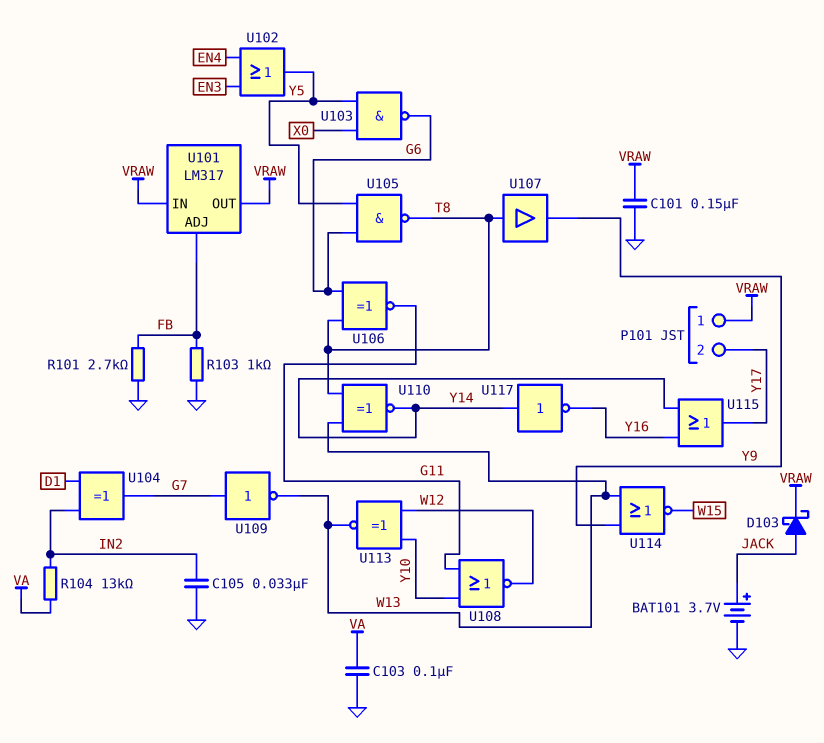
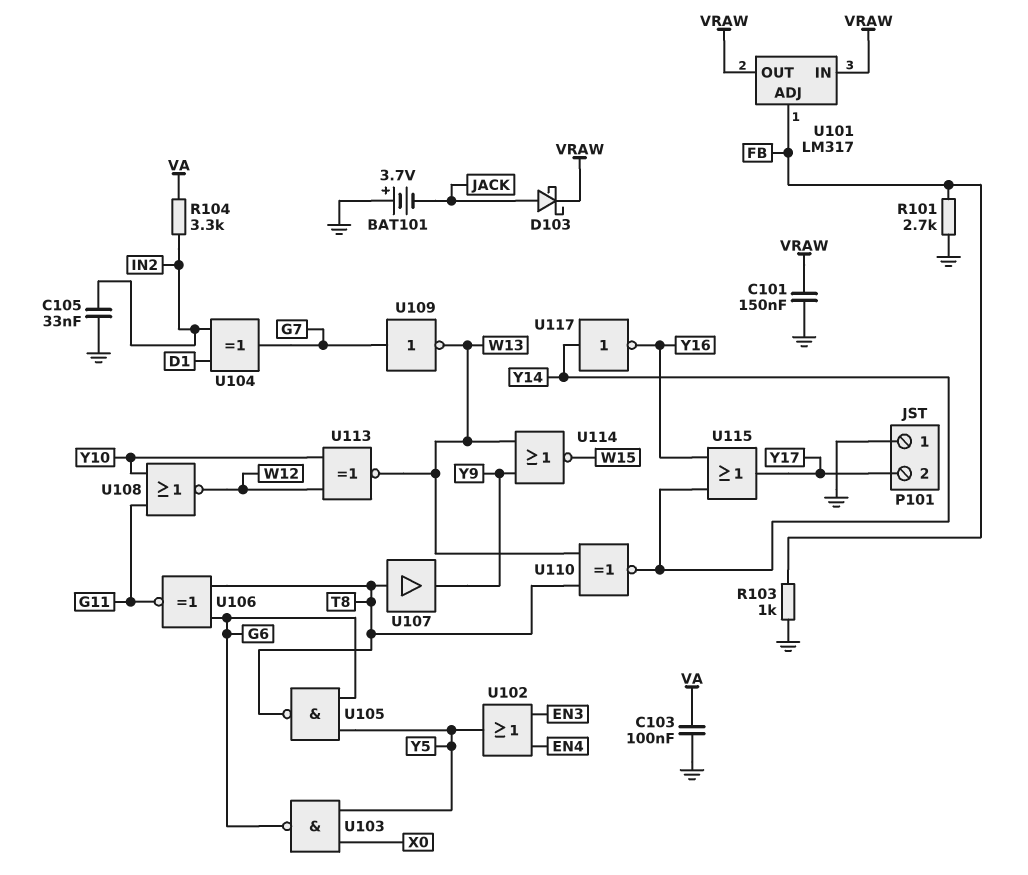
BAT101: 3.7V (plus JACK, minus GND) -> 3.7V (plus GND, minus JACK)
P101 pin 1: VRAW -> GND
R104: 13k (IN2, VA) -> 3.3k (IN2, VA)

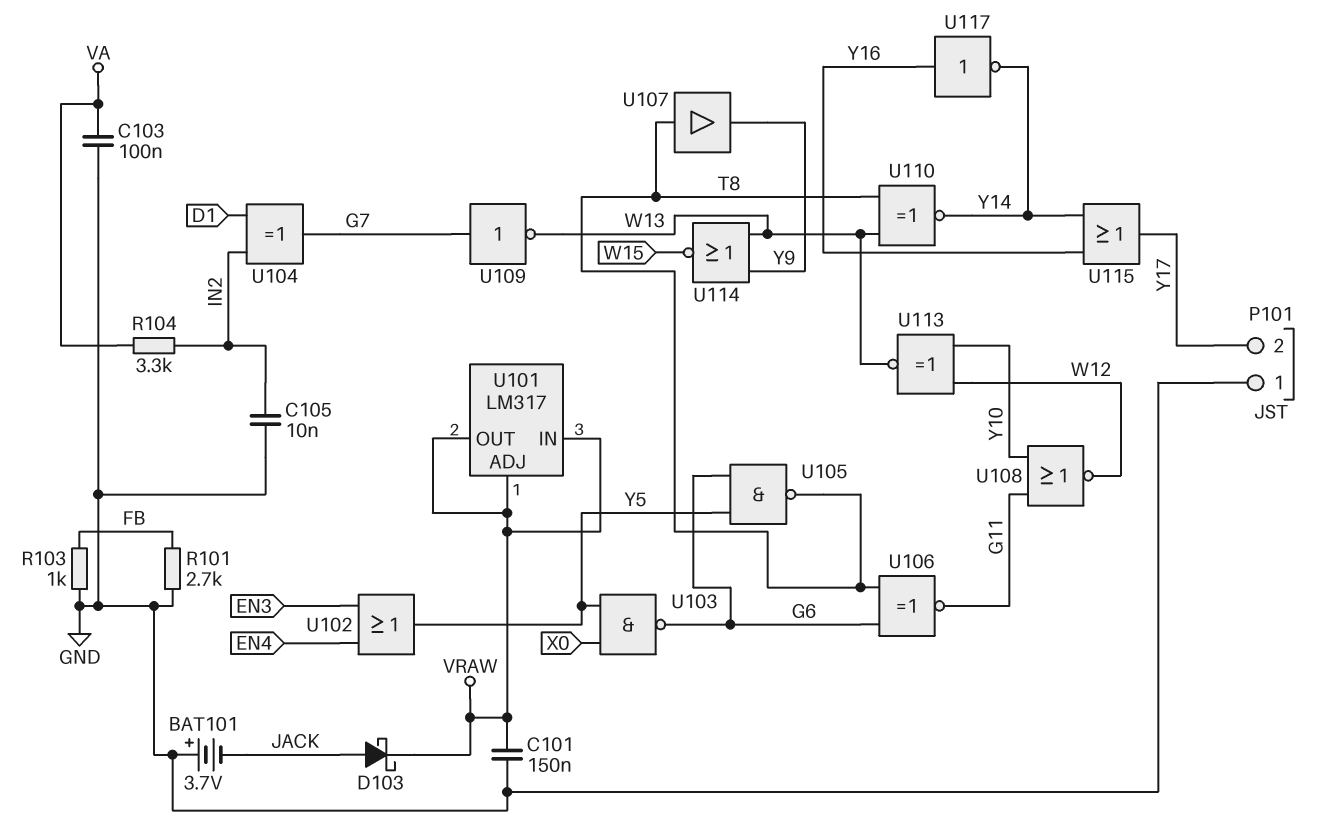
C105: 33nF (GND, IN2) -> 10nF (GND, IN2)
U101 pin ADJ: FB -> VRAW
U117: NOT (in Y14, out Y16) -> NOT (in Y16, out Y14)

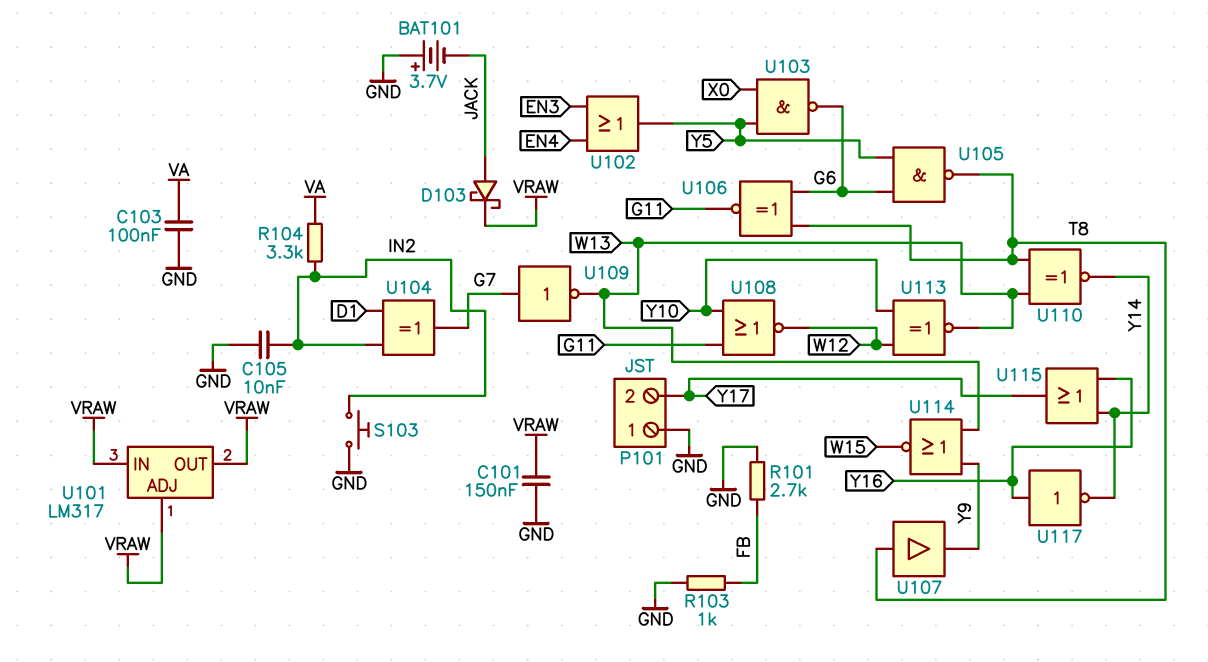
S103: none -> button (GND, IN2)

